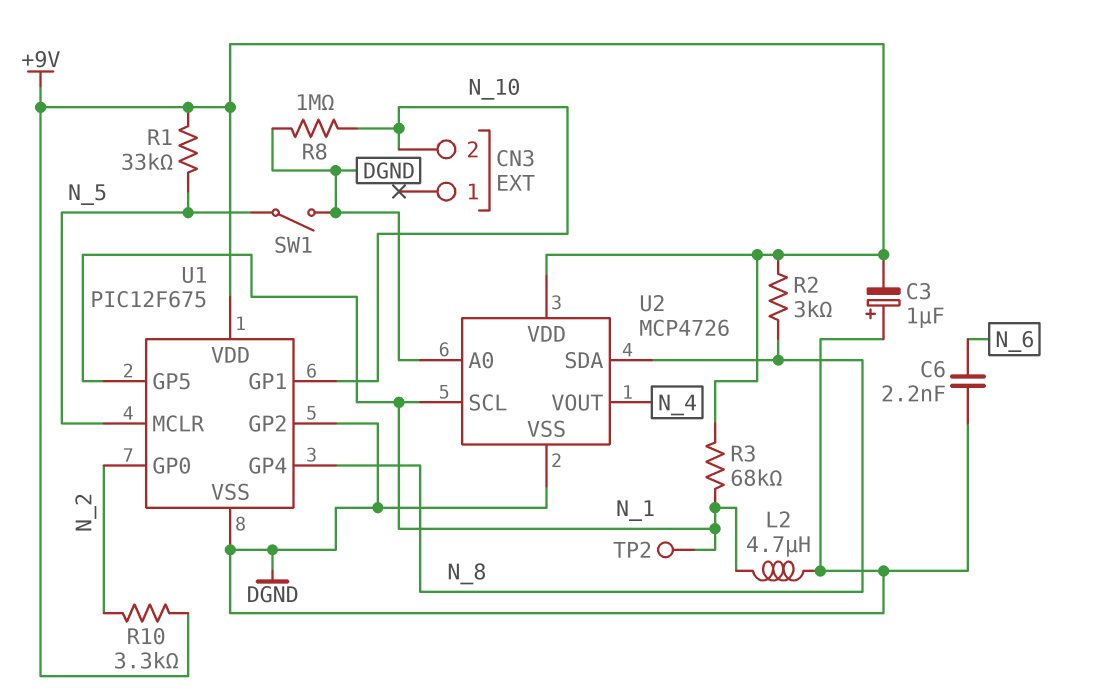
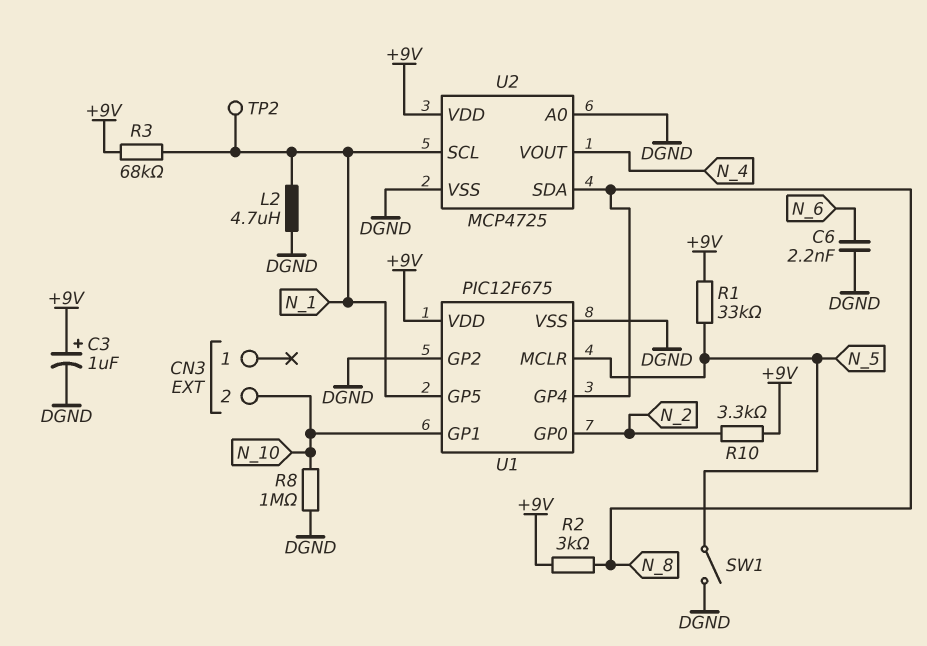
C3: 1uF (plus DGND, minus +9V) -> 1uF (plus +9V, minus DGND)
U2: MCP4726 -> MCP4725

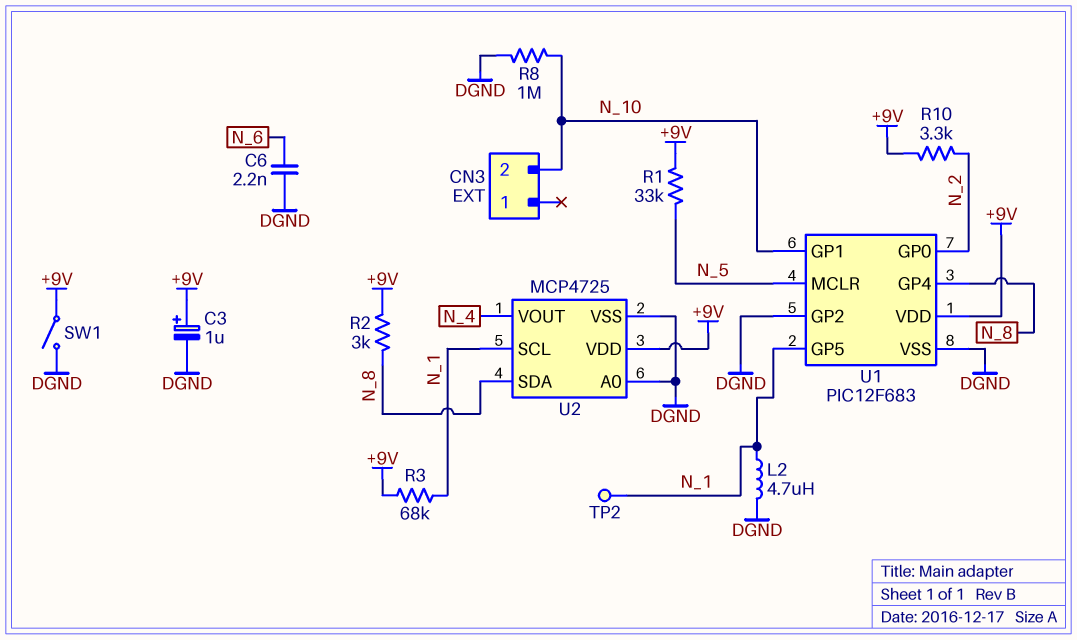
SW1: switch (DGND, N_5) -> switch (+9V, DGND)
U1: PIC12F675 -> PIC12F683

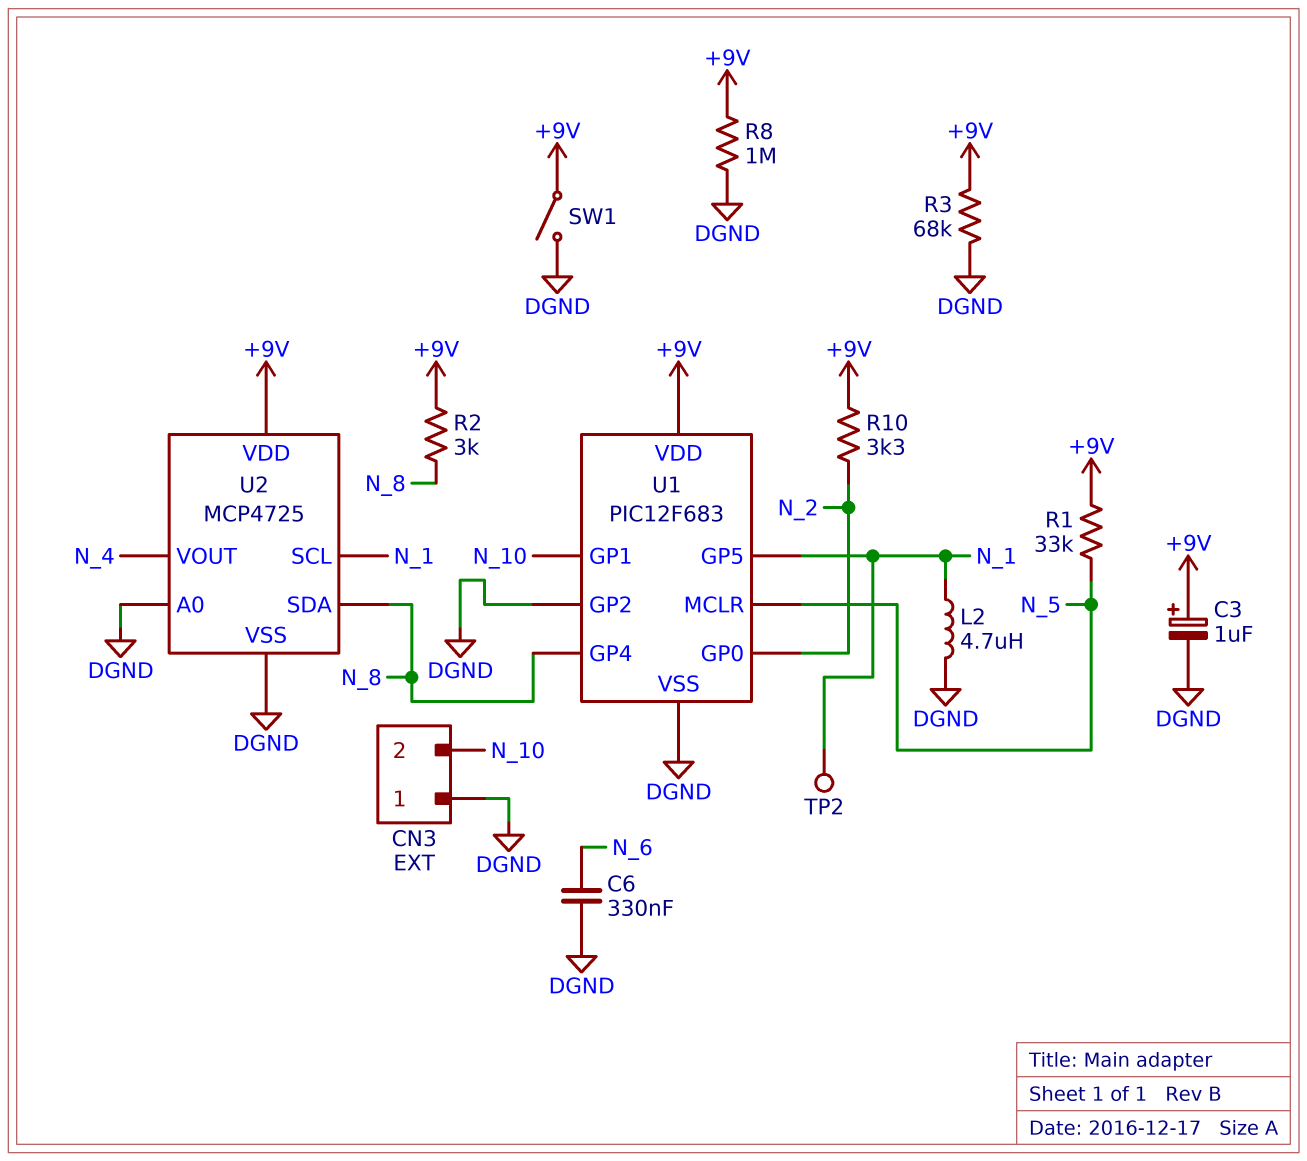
C6: 2.2nF (DGND, N_6) -> 330nF (DGND, N_6)
CN3 pin 1: none -> DGND
R3: 68k (+9V, N_1) -> 68k (+9V, DGND)
R8: 1M (DGND, N_10) -> 1M (+9V, DGND)

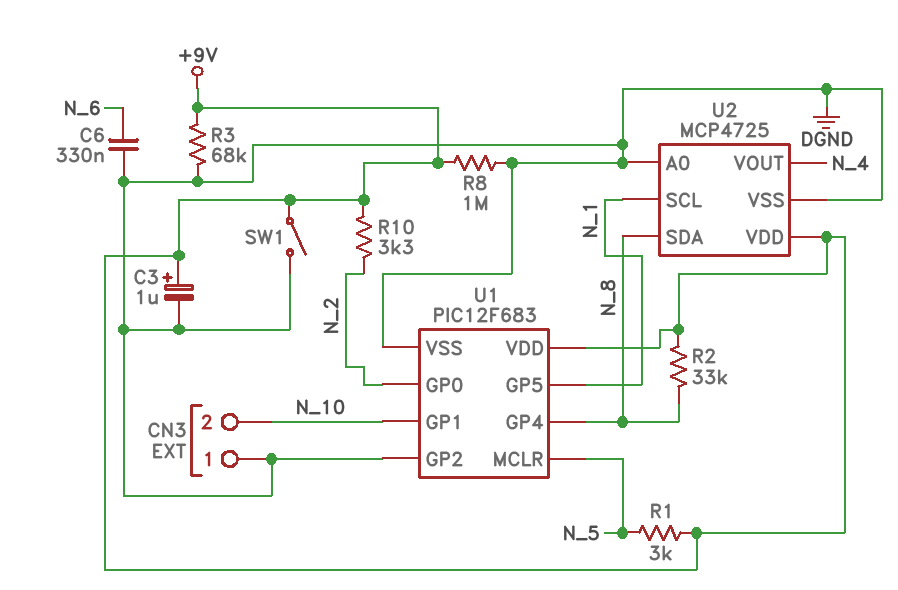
L2: 4.7uH (DGND, N_1) -> none
R1: 33k (+9V, N_5) -> 3k (+9V, N_5)
R2: 3k (+9V, N_8) -> 33k (+9V, N_8)
TP2: test point (N_1) -> none

